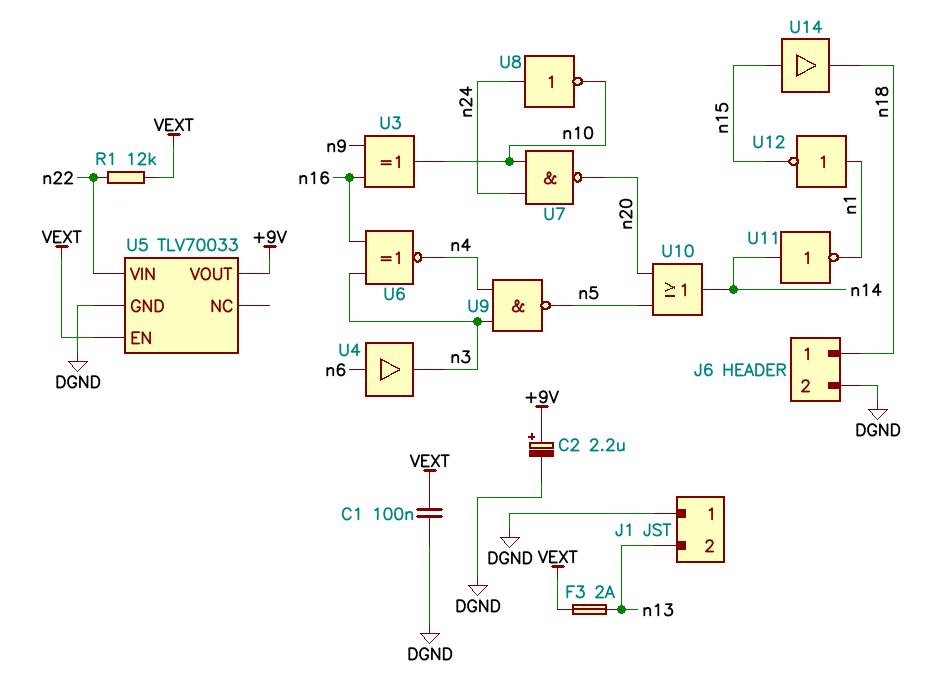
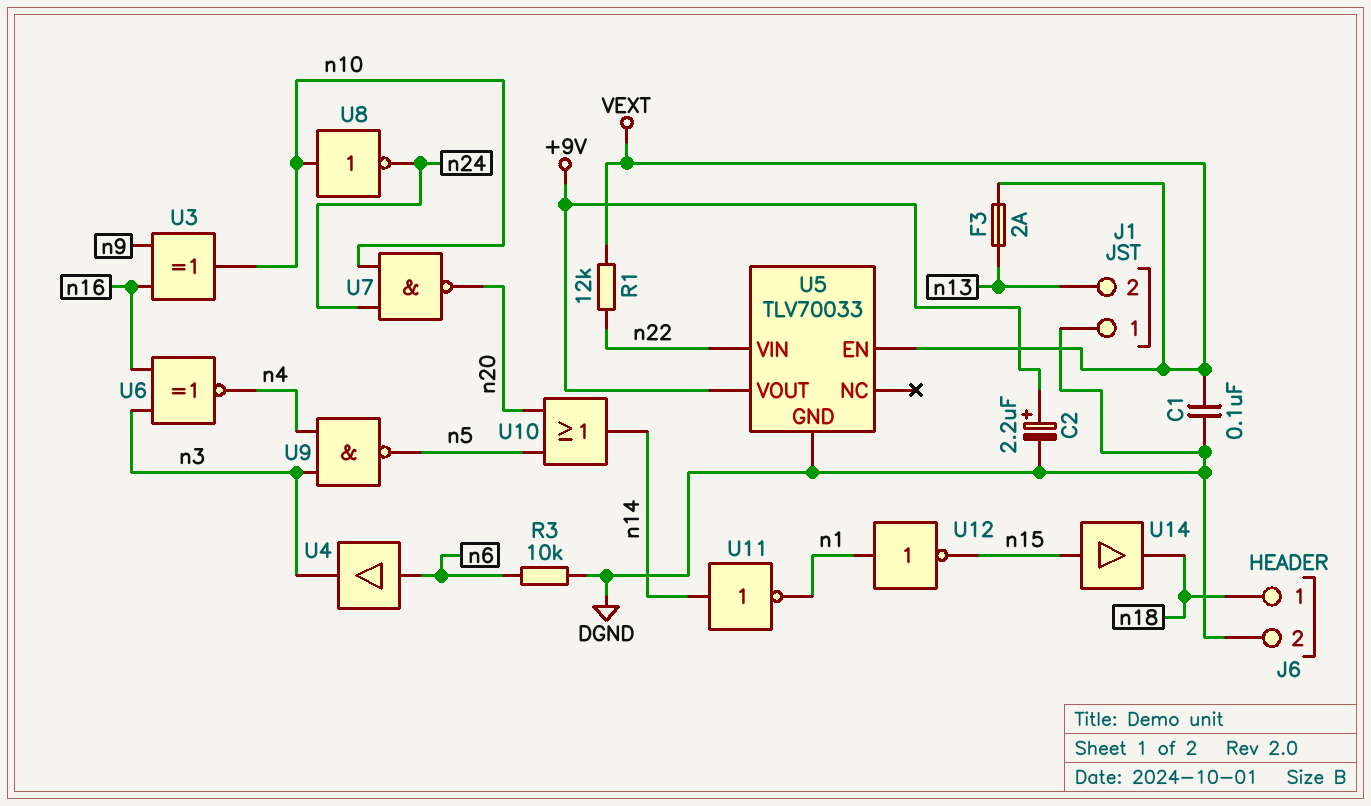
R3: none -> 10k (DGND, n6)
U8: NOT (in n24, out n10) -> NOT (in n10, out n24)

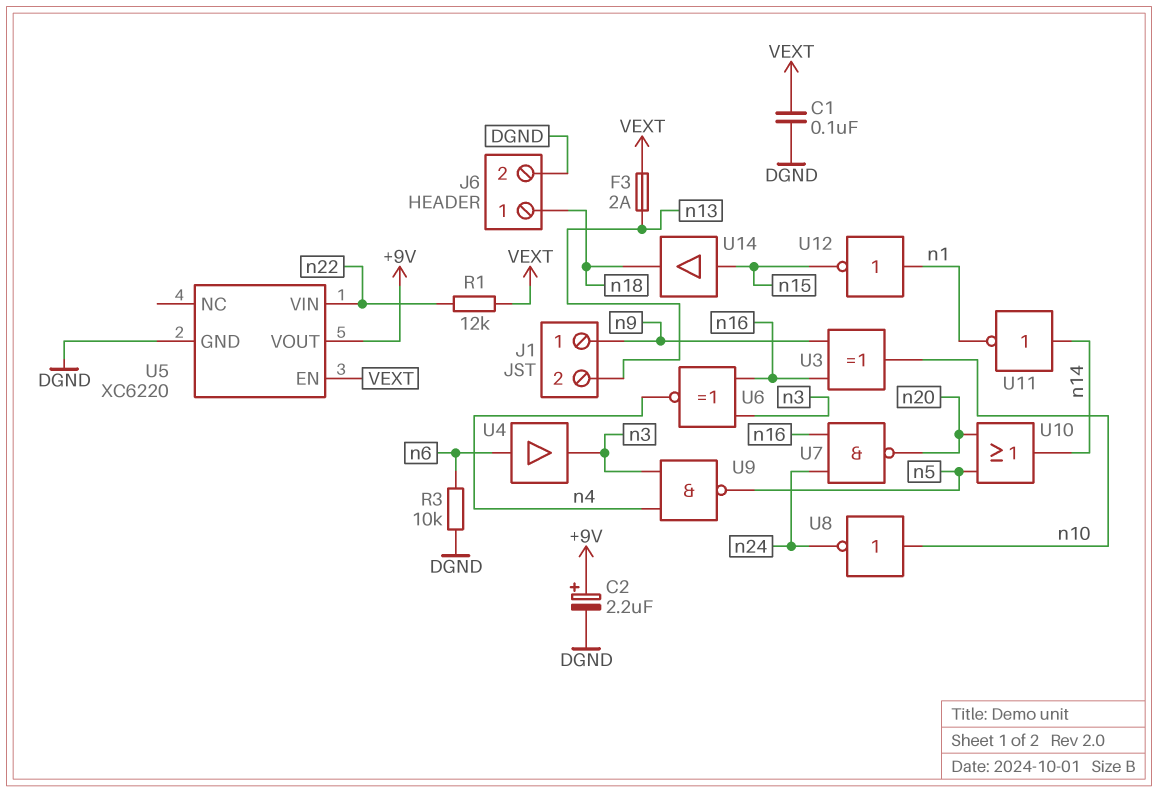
J1 pin 1: DGND -> n9
U5: TLV70033 -> XC6220
U7: NAND (in n10, in n24, out n20) -> NAND (in n16, in n24, out n20)

